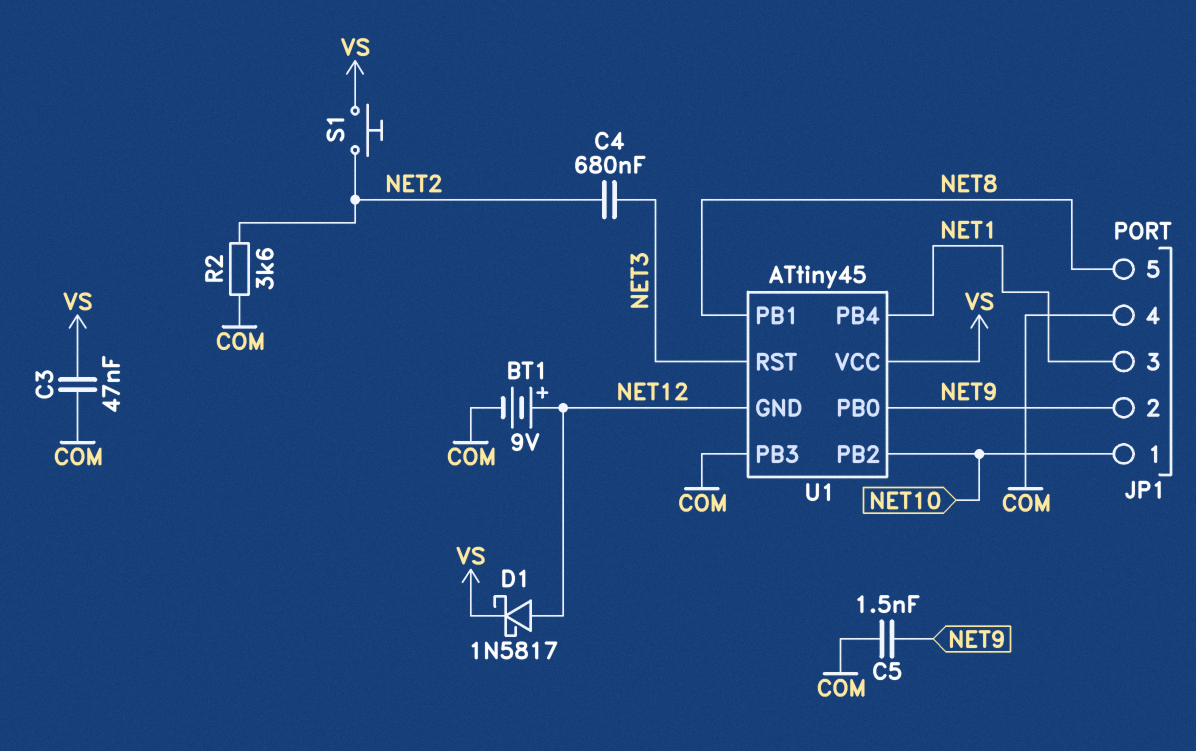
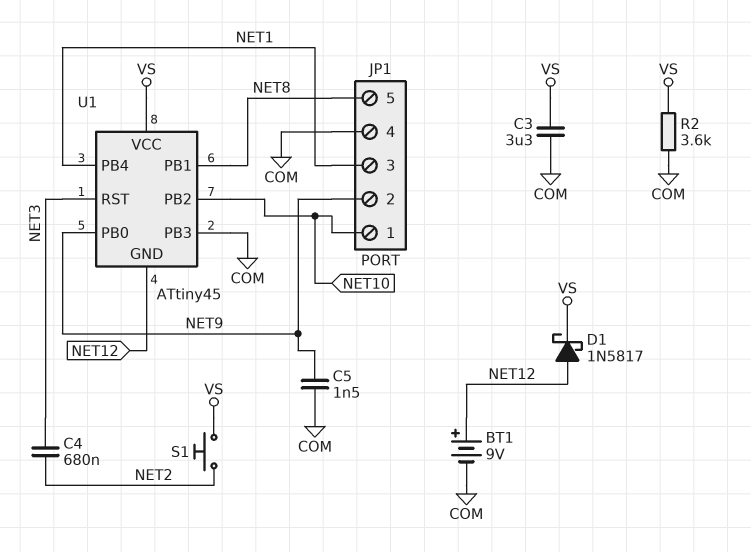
C3: 47nF (COM, VS) -> 3.3uF (COM, VS)
R2: 3.6k (COM, NET2) -> 3.6k (COM, VS)

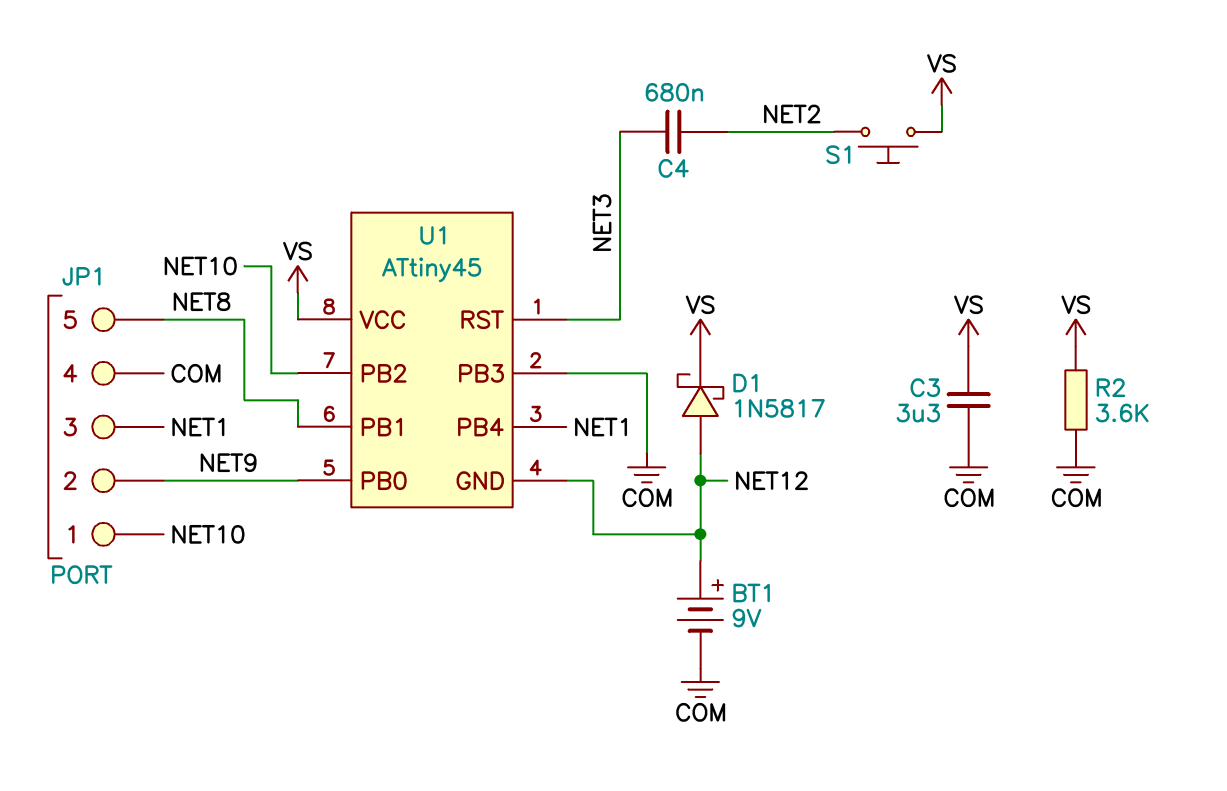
C5: 1.5nF (COM, NET9) -> none

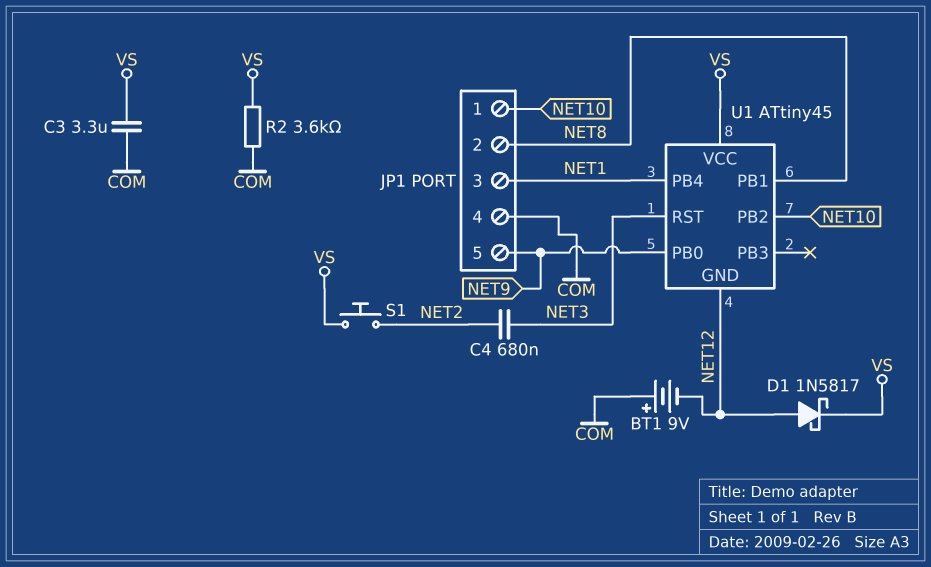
BT1: 9V (plus NET12, minus COM) -> 9V (plus COM, minus NET12)
JP1 pin 2: NET9 -> NET8
JP1 pin 5: NET8 -> NET9
U1 pin PB3: COM -> none

